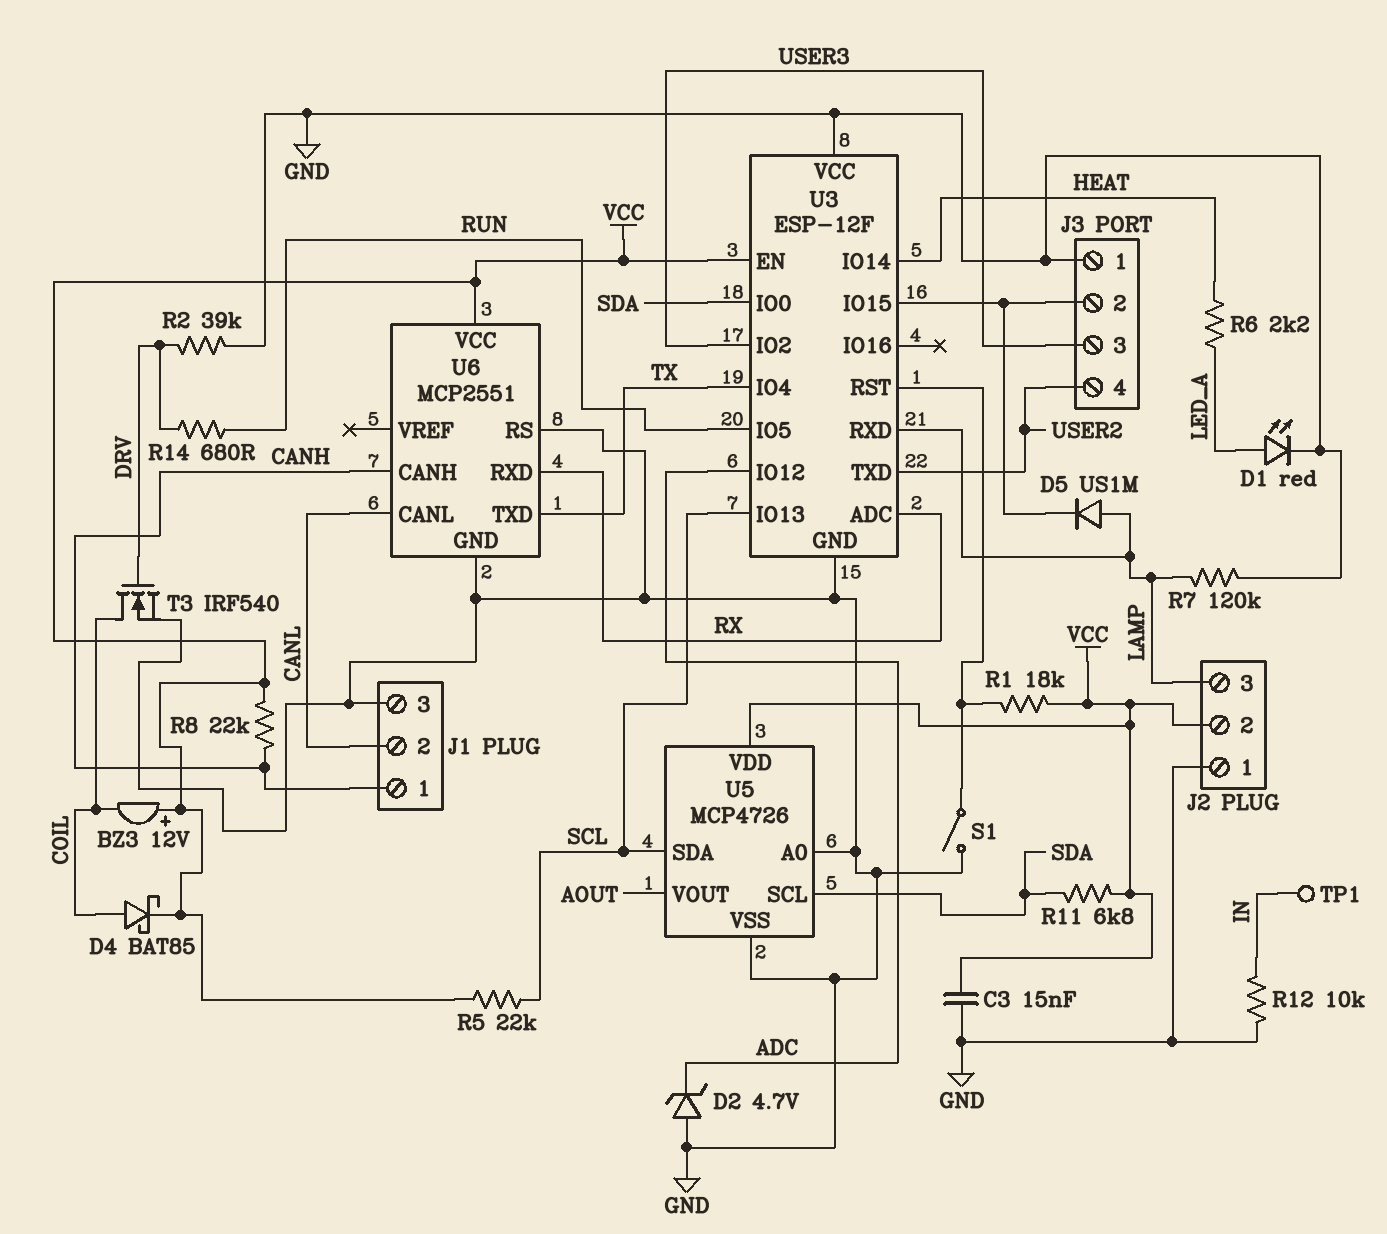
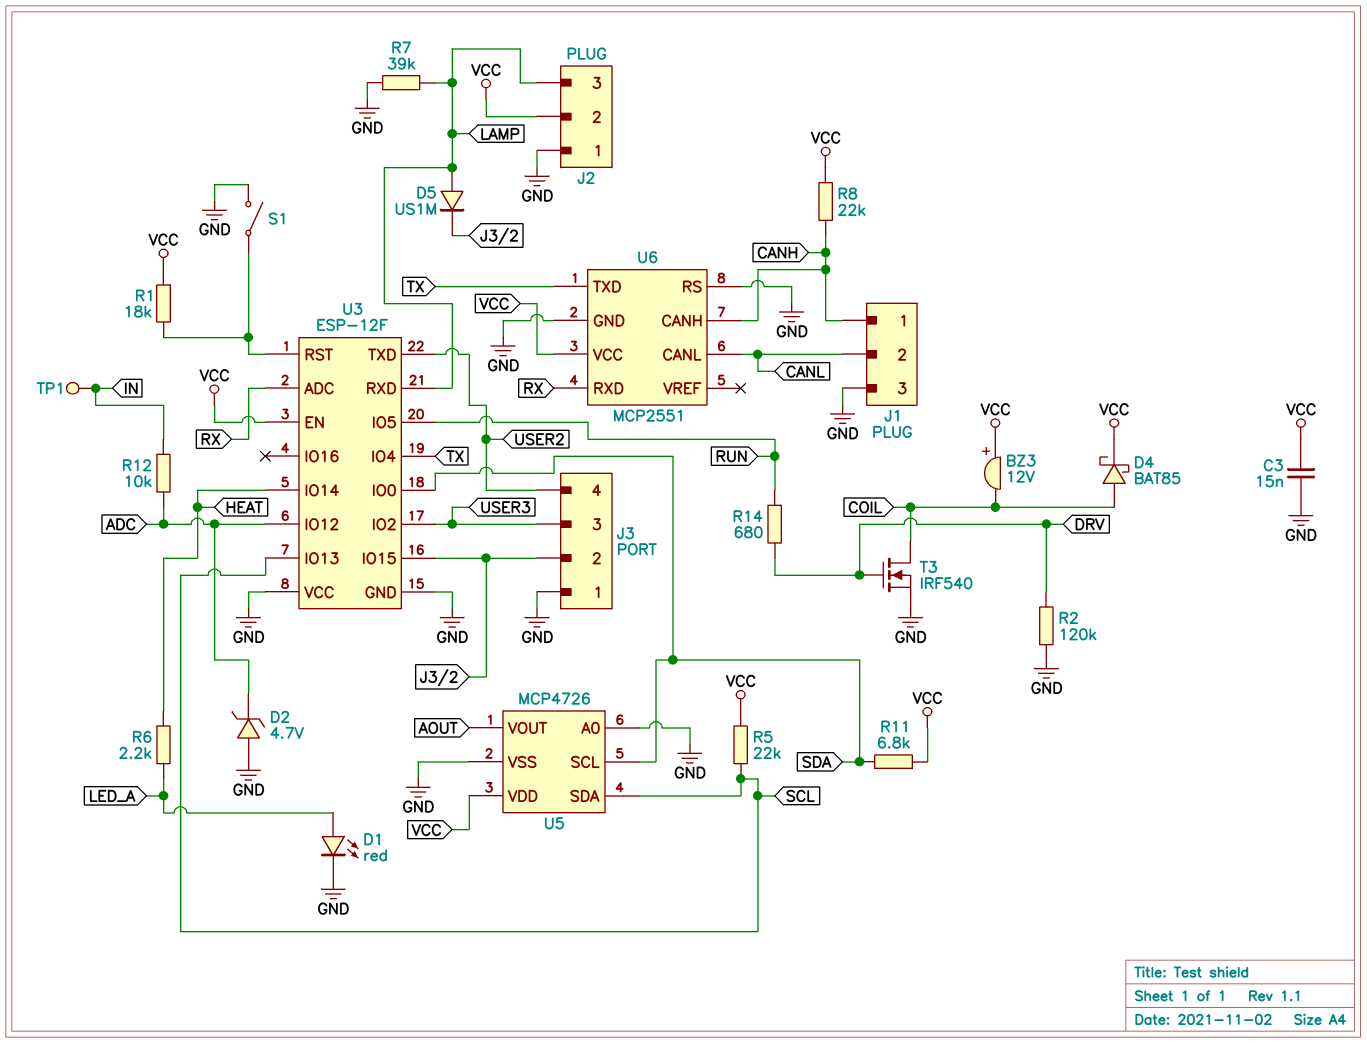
R2: 39k (DRV, GND) -> 120k (DRV, GND)
R7: 120k (GND, LAMP) -> 39k (GND, LAMP)
R12: 10k (GND, IN) -> 10k (ADC, IN)

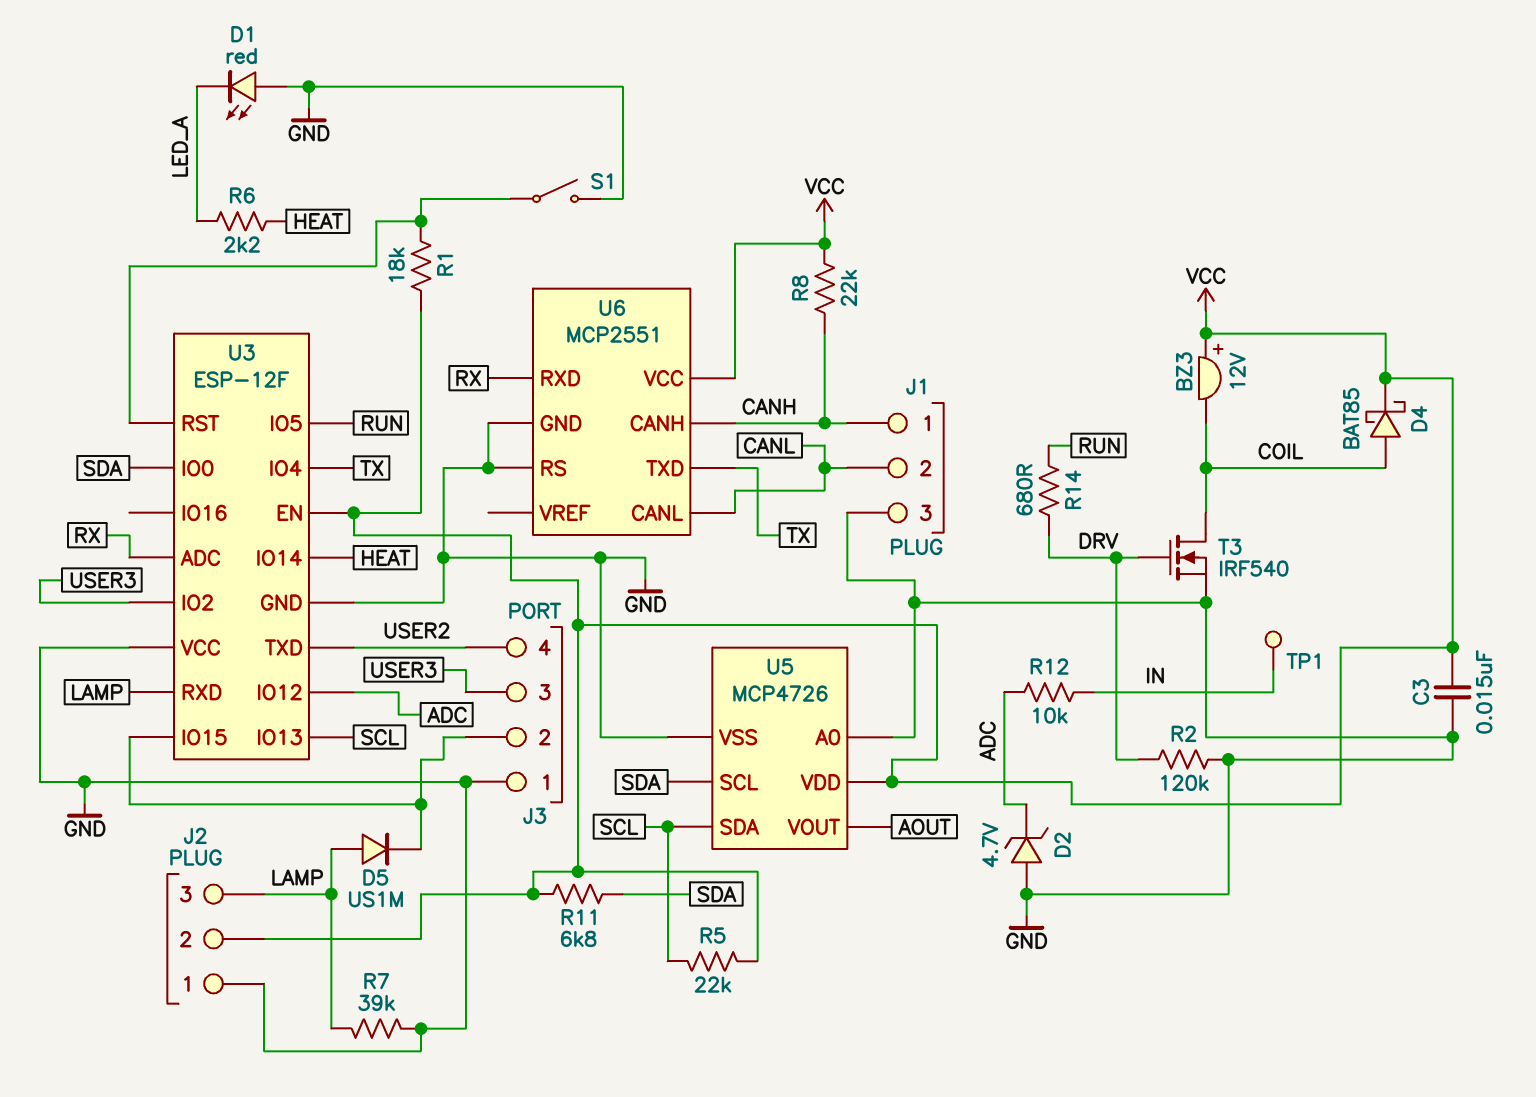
D1: LED red (A LED_A, K GND) -> LED red (A GND, K LED_A)

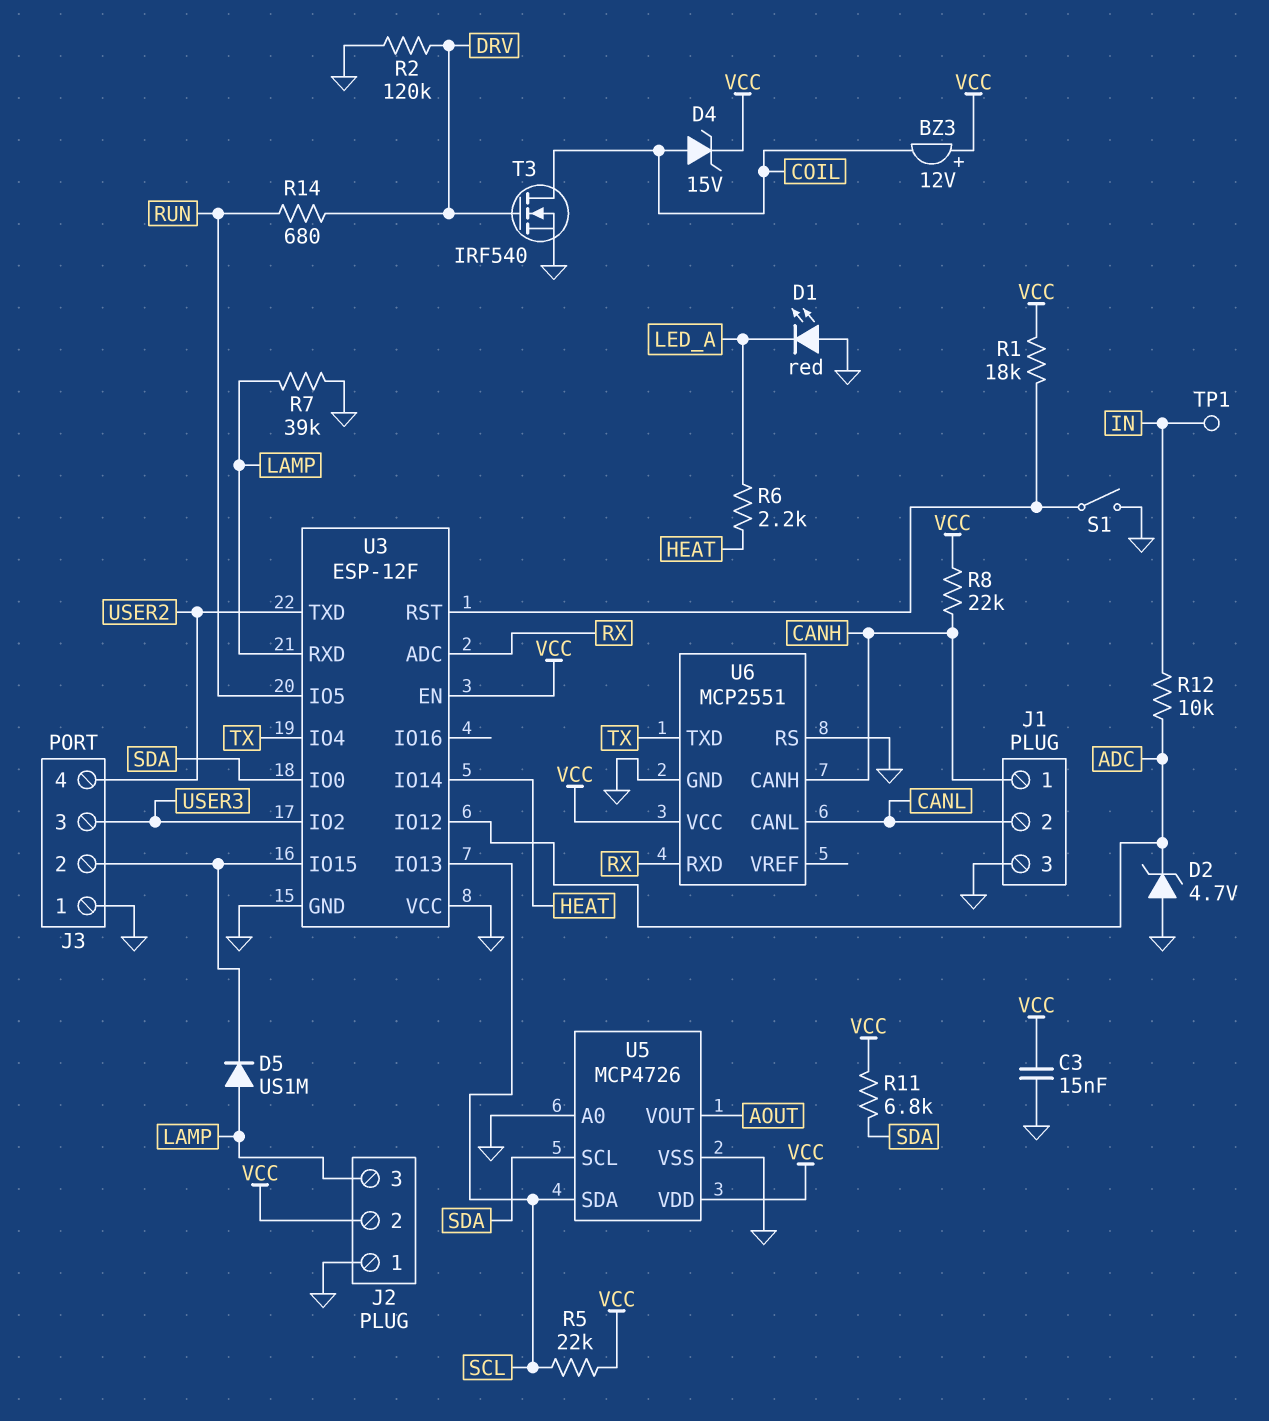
D4: schottky BAT85 (A COIL, K VCC) -> zener 15V (A COIL, K VCC)

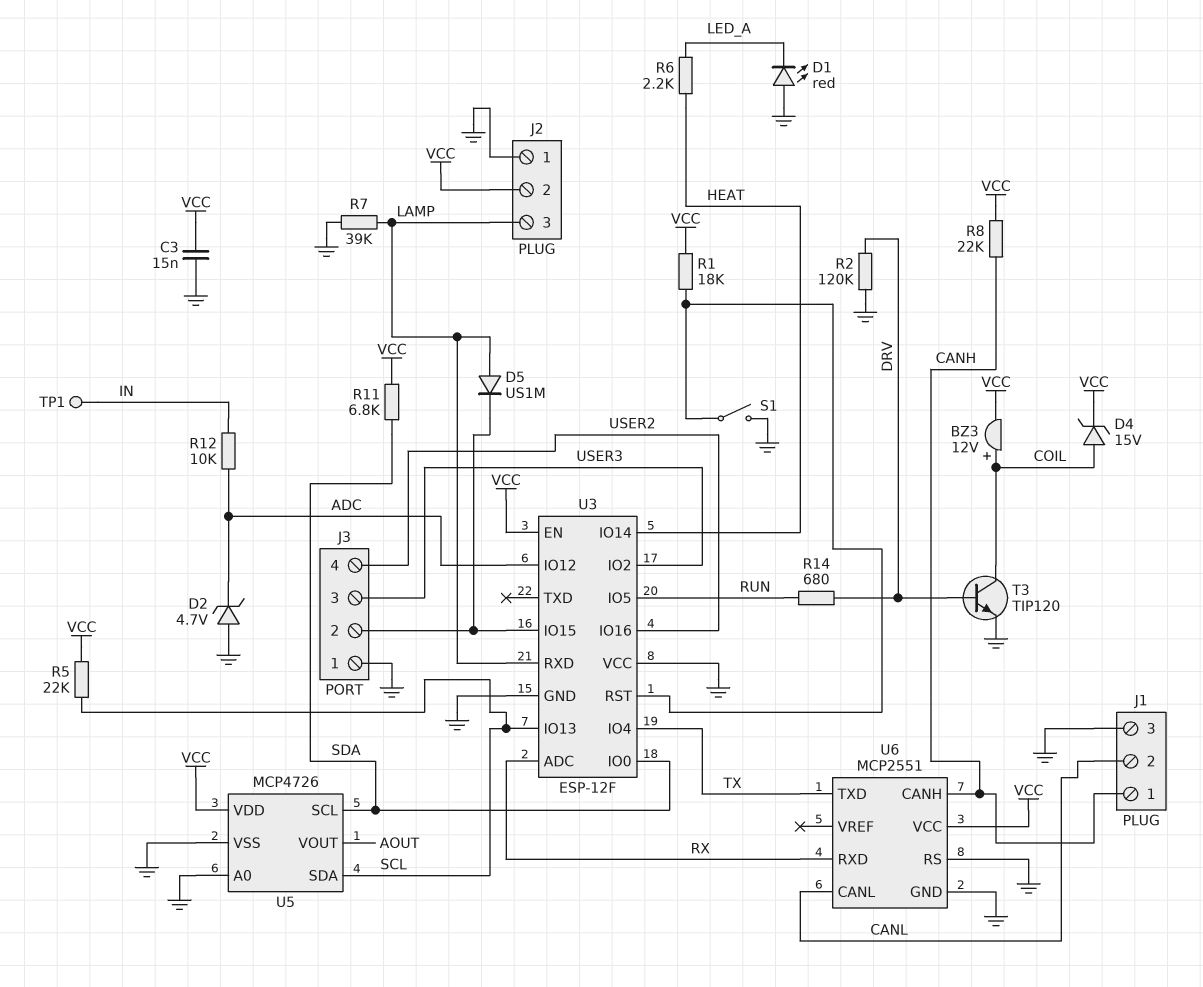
BZ3: buzzer 12V (plus VCC, minus COIL) -> buzzer 12V (plus COIL, minus VCC)
T3: NMOS IRF540 (G DRV, D COIL, S GND) -> NPN TIP120 (B DRV, C COIL, E GND)
U3 pin IO16: none -> USER2
U3 pin TXD: USER2 -> none

